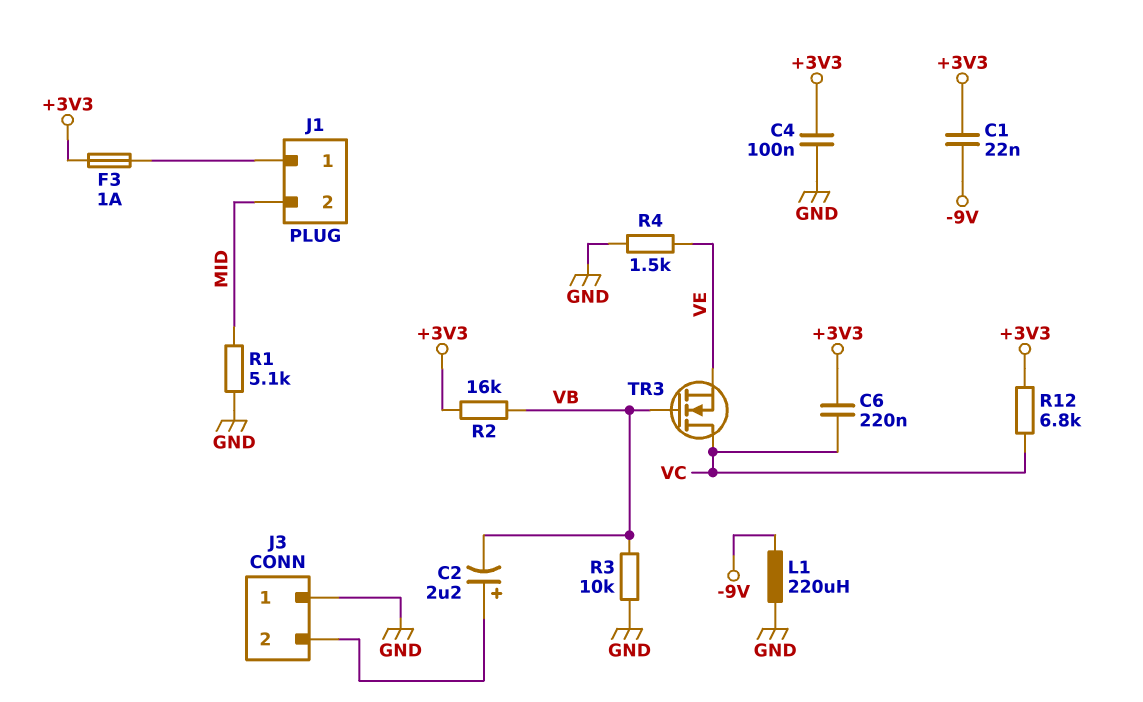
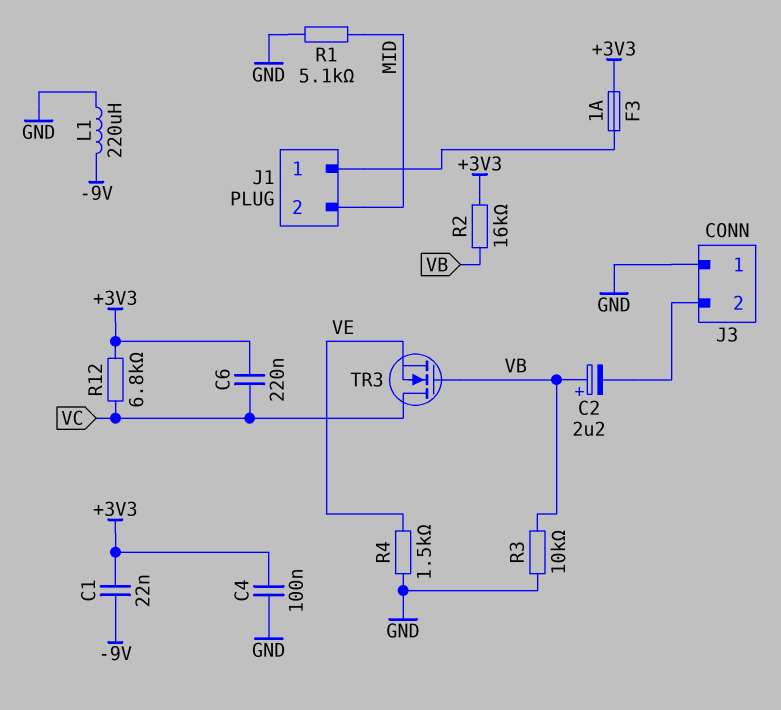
C2: 2.2uF (plus J3/2, minus VB) -> 2.2uF (plus VB, minus J3/2)

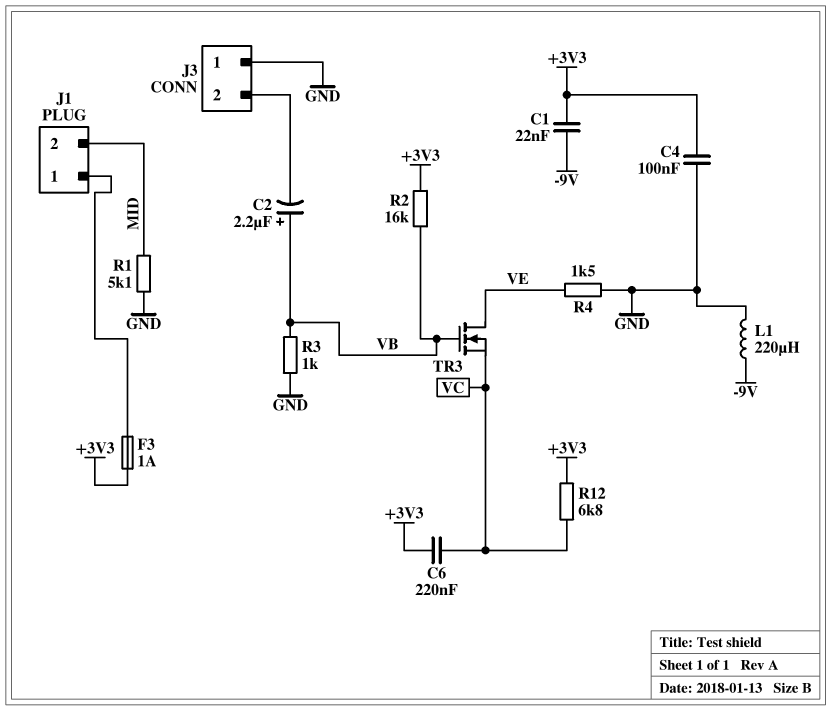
R3: 10k (GND, VB) -> 1k (GND, VB)
TR3: NMOS (G VB, D VC, S VE) -> NMOS (G VB, D VE, S VC)

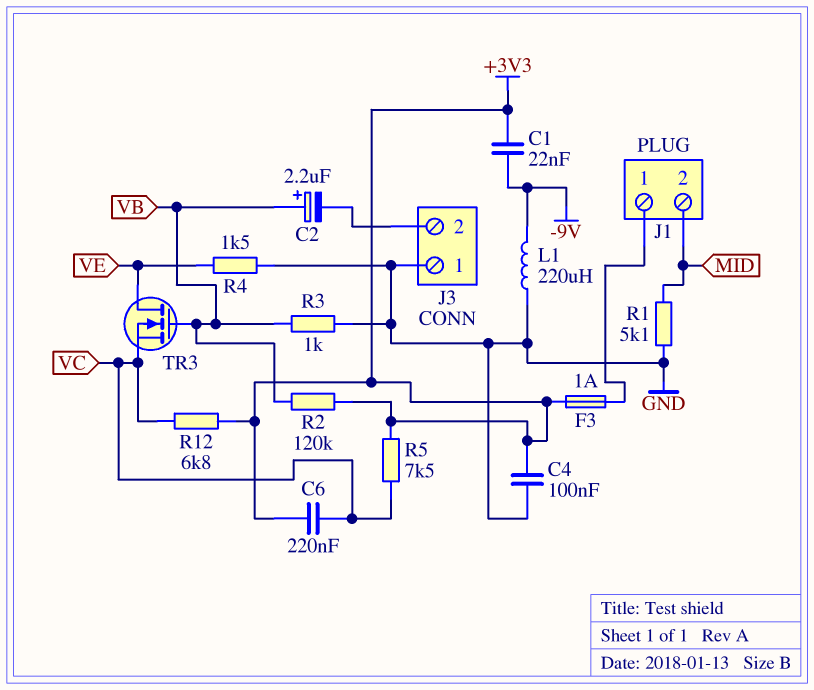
R2: 16k (+3V3, VB) -> 120k (+3V3, VB)
R5: none -> 7.5k (+3V3, VC)

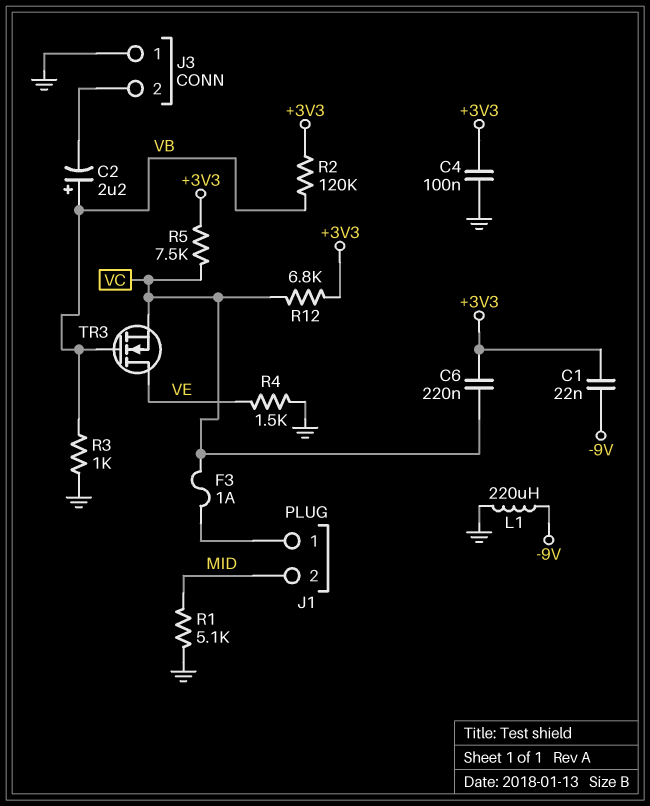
F3: 1A (+3V3, J1/1) -> 1A (J1/1, VC)

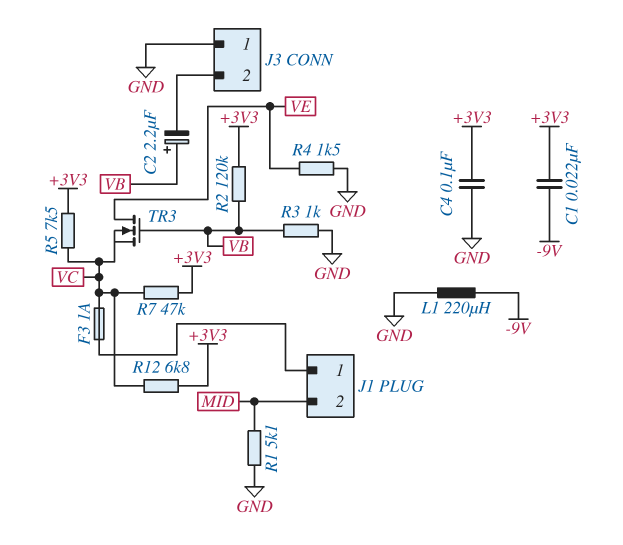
C6: 220nF (+3V3, VC) -> none
R7: none -> 47k (+3V3, VC)

